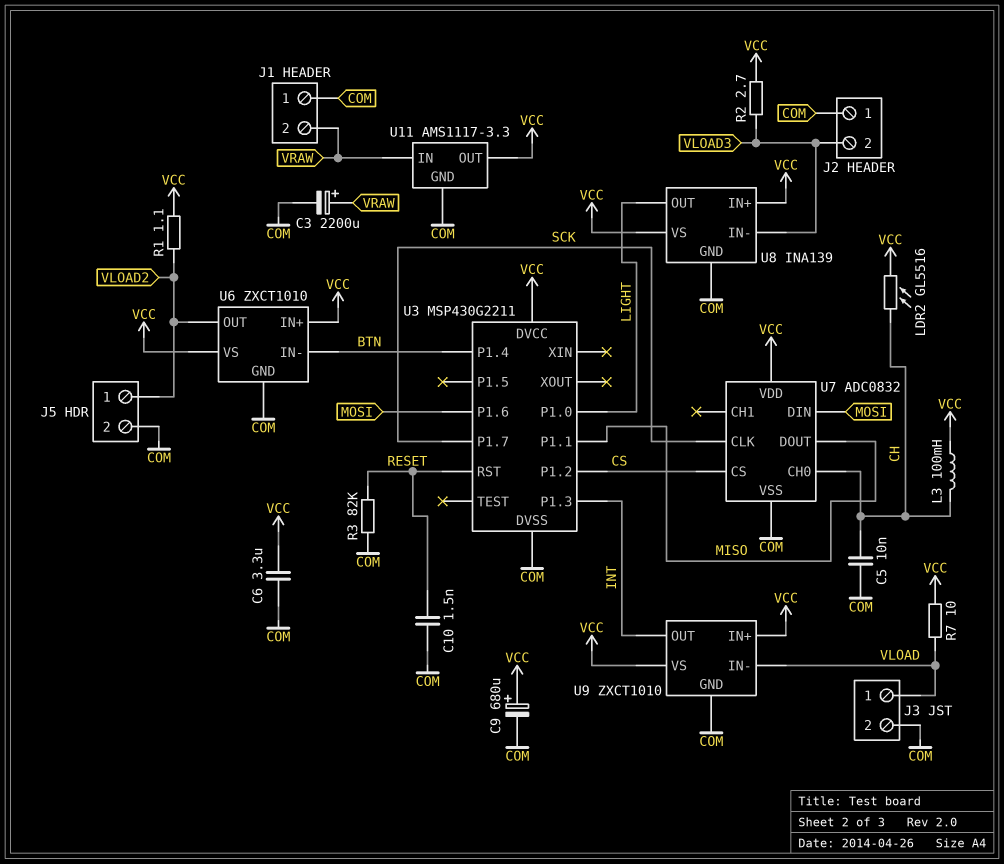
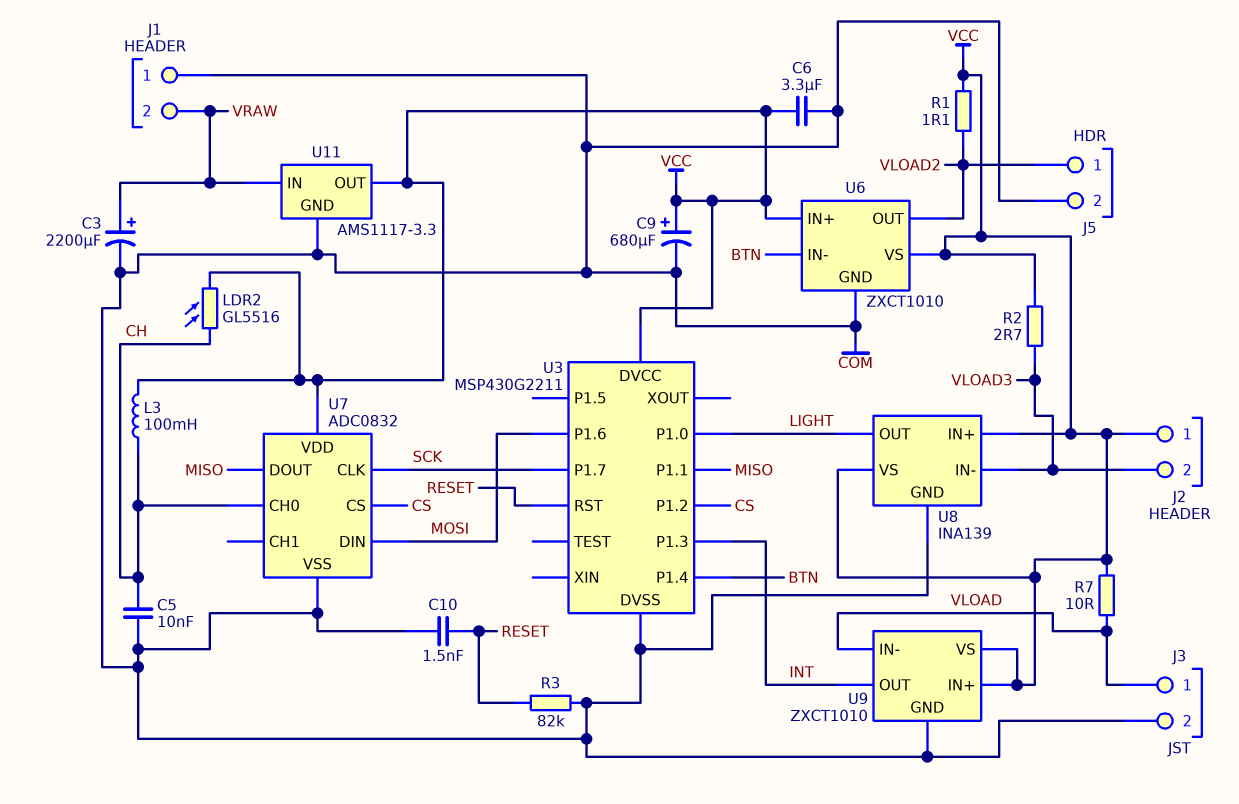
J2 pin 1: COM -> VCC

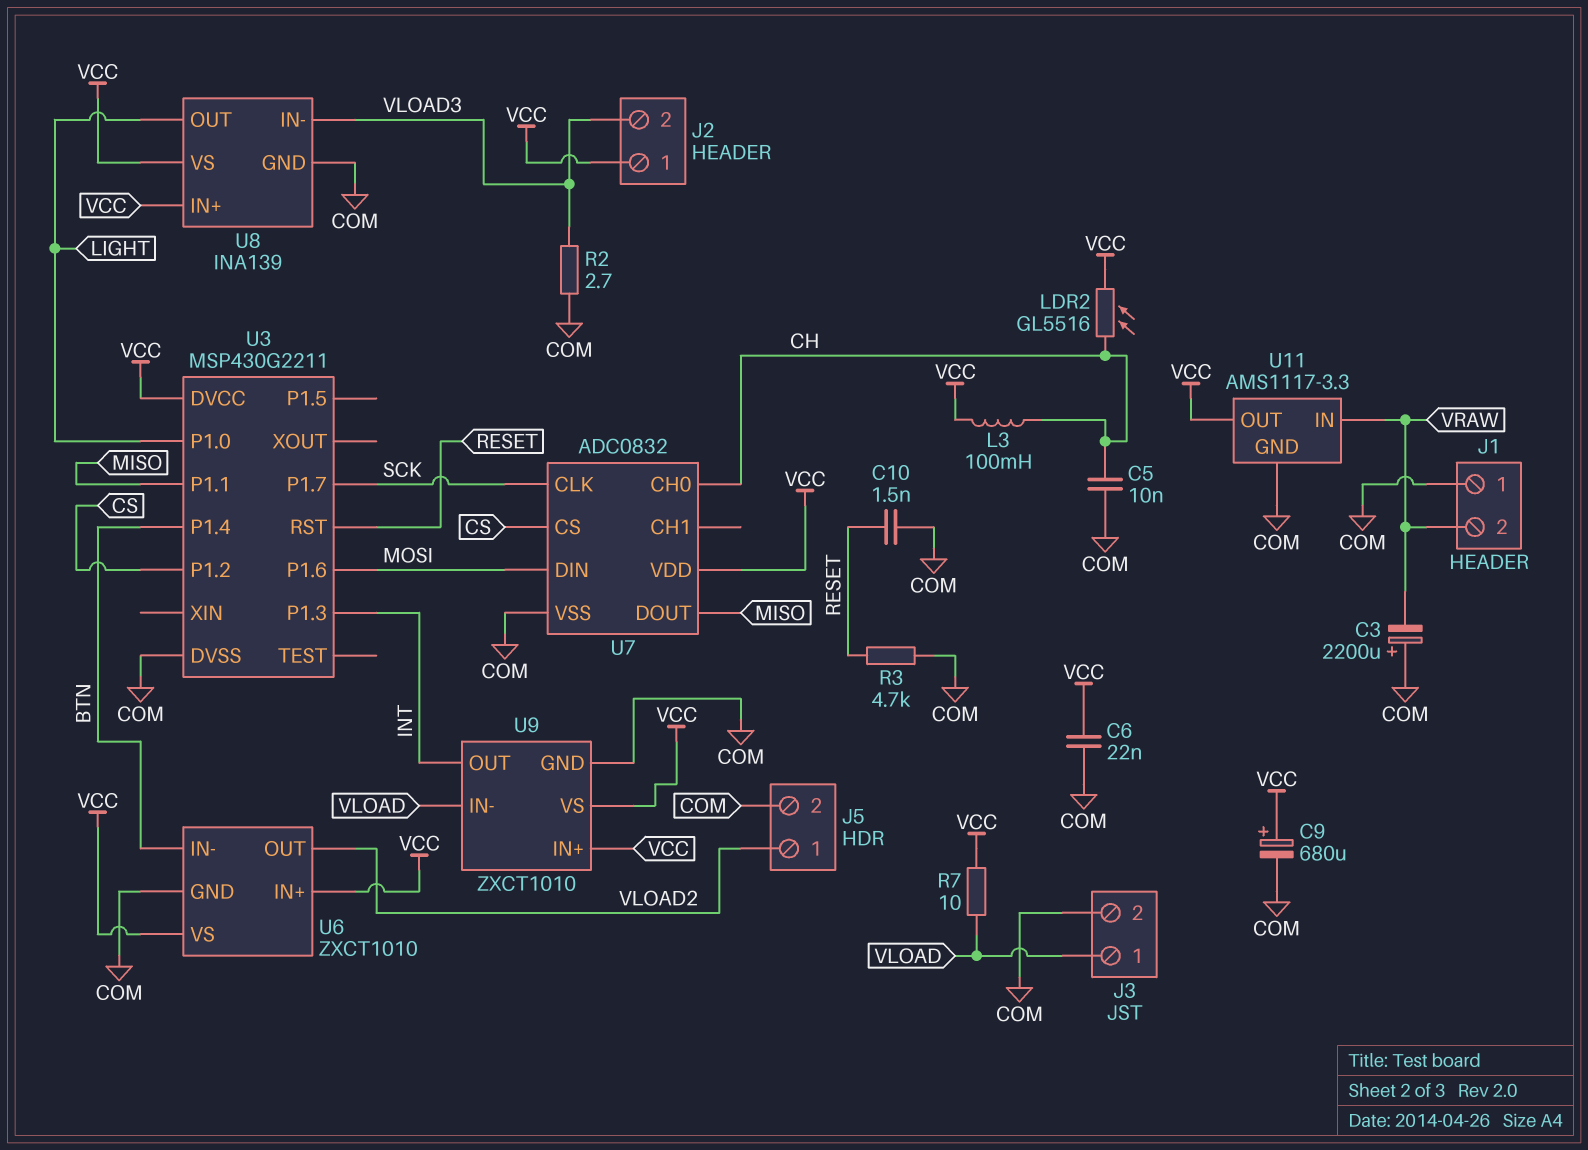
C3: 2200uF (plus VRAW, minus COM) -> 2200uF (plus COM, minus VRAW)
C6: 3.3uF (COM, VCC) -> 22nF (COM, VCC)
R1: 1.1 (VCC, VLOAD2) -> none
R2: 2.7 (VCC, VLOAD3) -> 2.7 (COM, VLOAD3)
R3: 82k (COM, RESET) -> 4.7k (COM, RESET)

